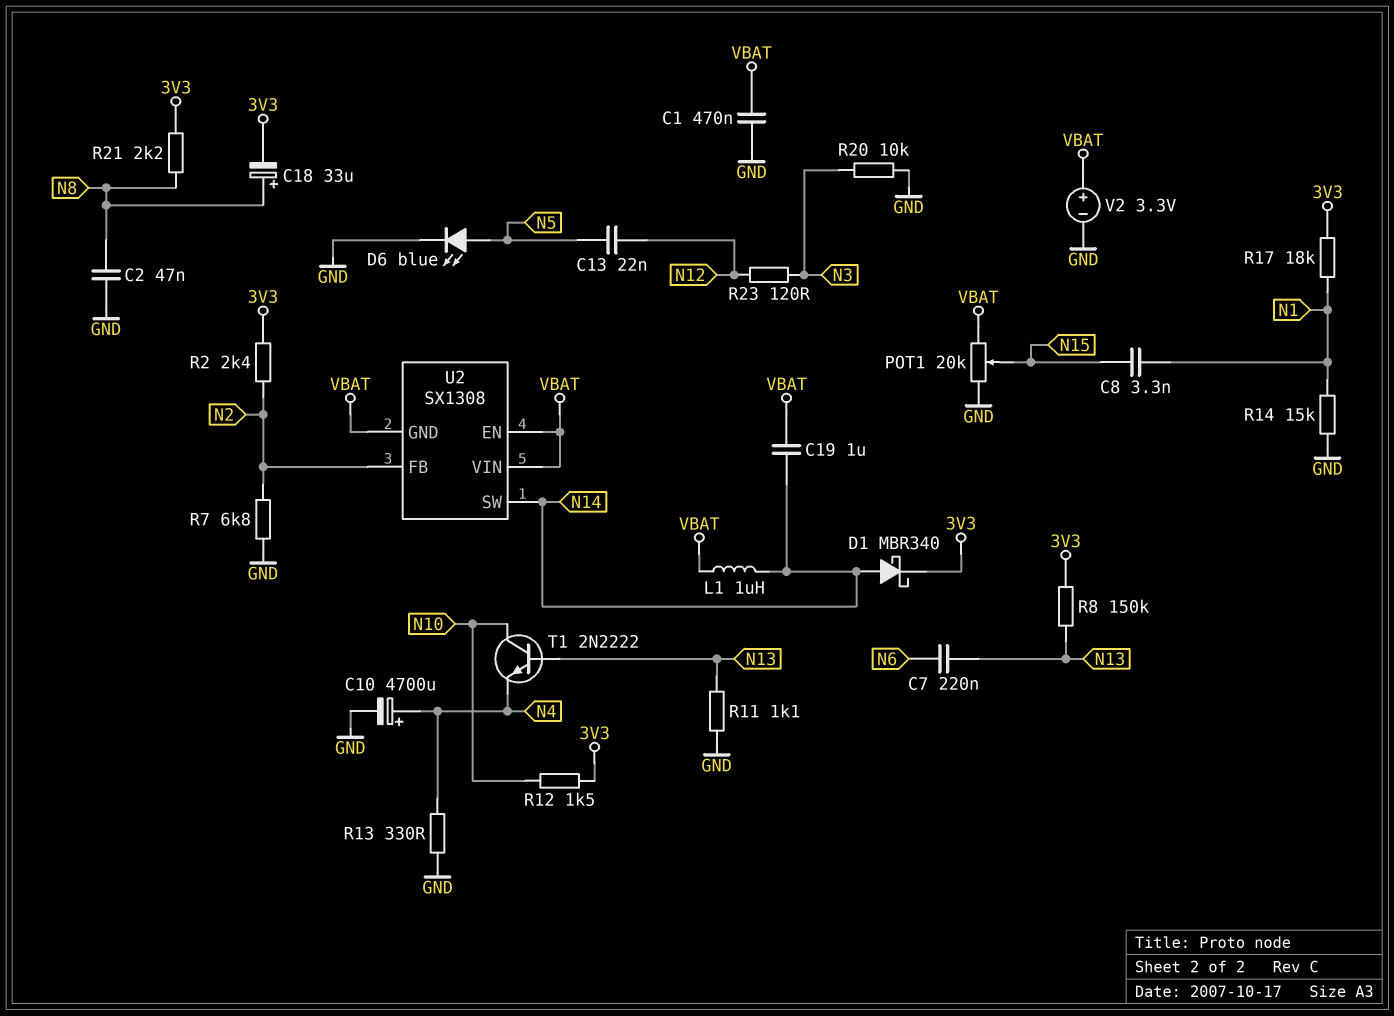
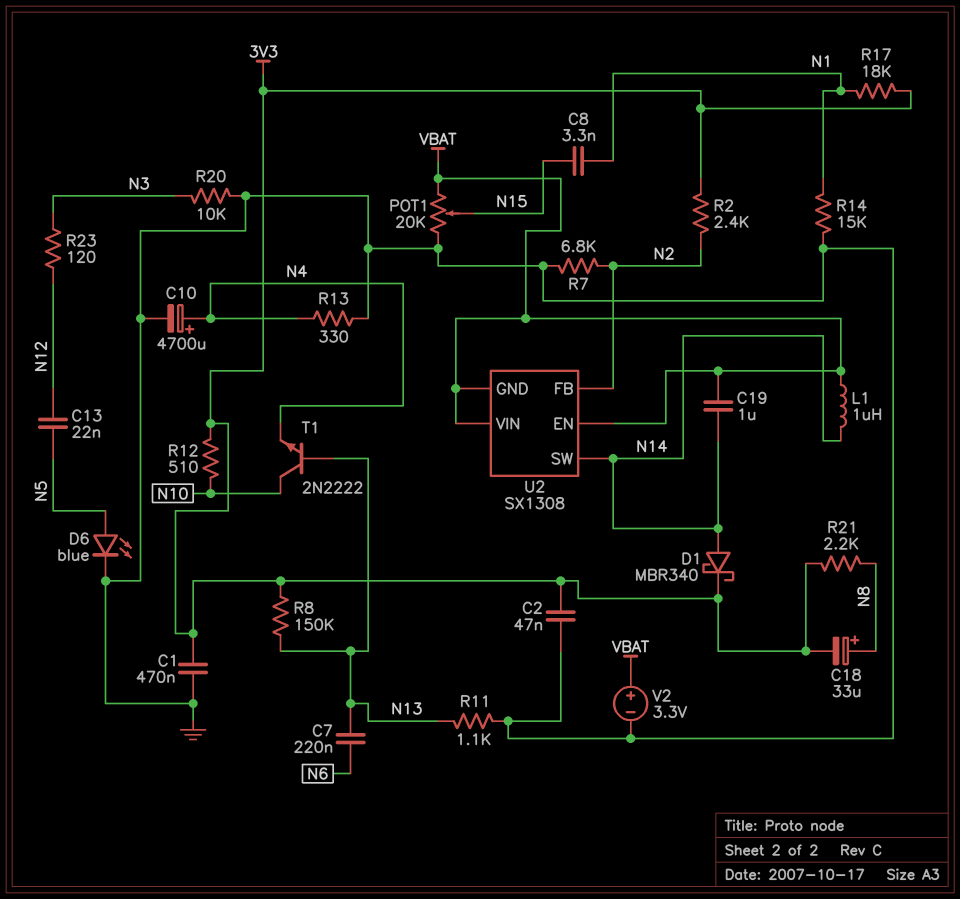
C1: 470nF (GND, VBAT) -> 470nF (3V3, GND)
C2: 47nF (GND, N8) -> 47nF (3V3, GND)
R12: 1.5k (3V3, N10) -> 510 (3V3, N10)

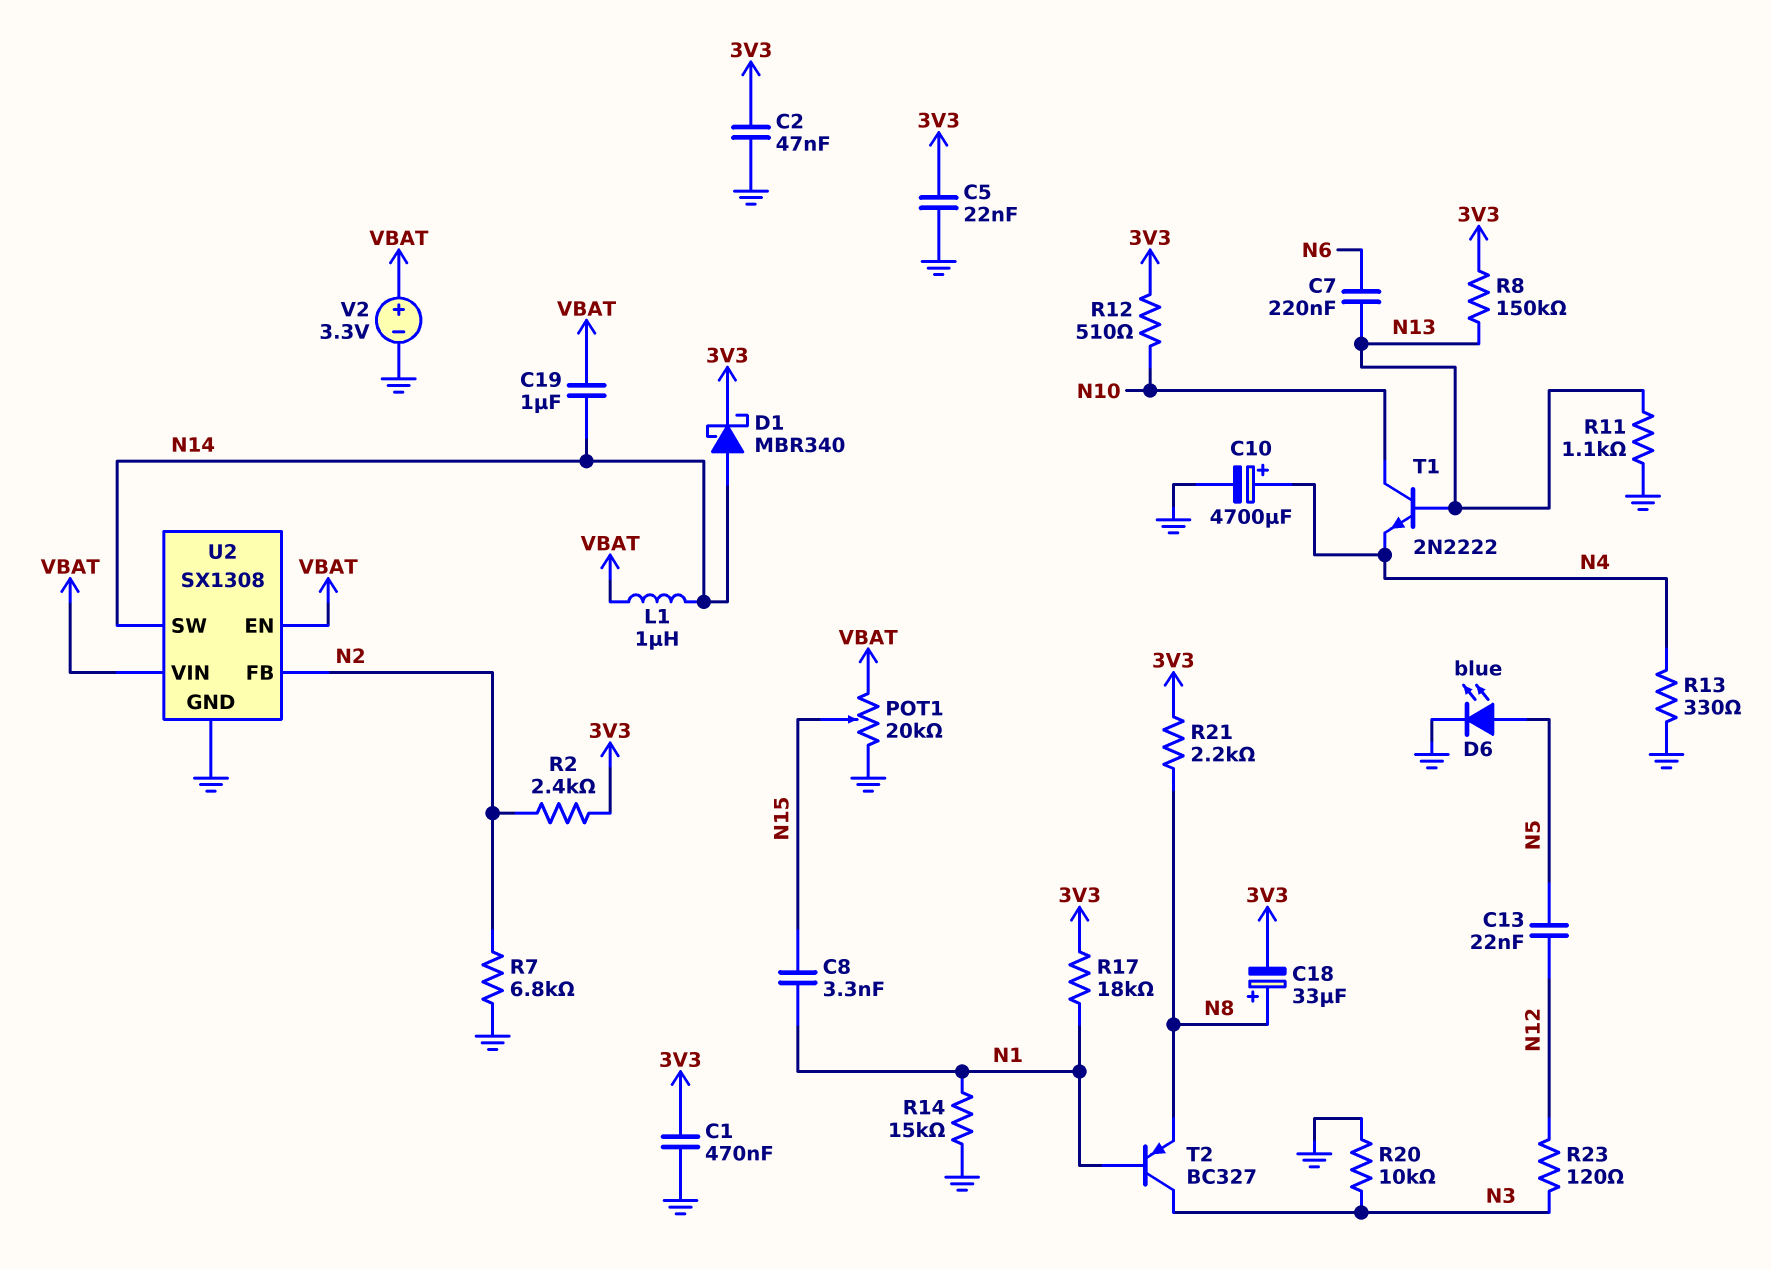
C5: none -> 22nF (3V3, GND)
T2: none -> PNP BC327 (B N1, C N3, E N8)
U2 pin GND: VBAT -> GND

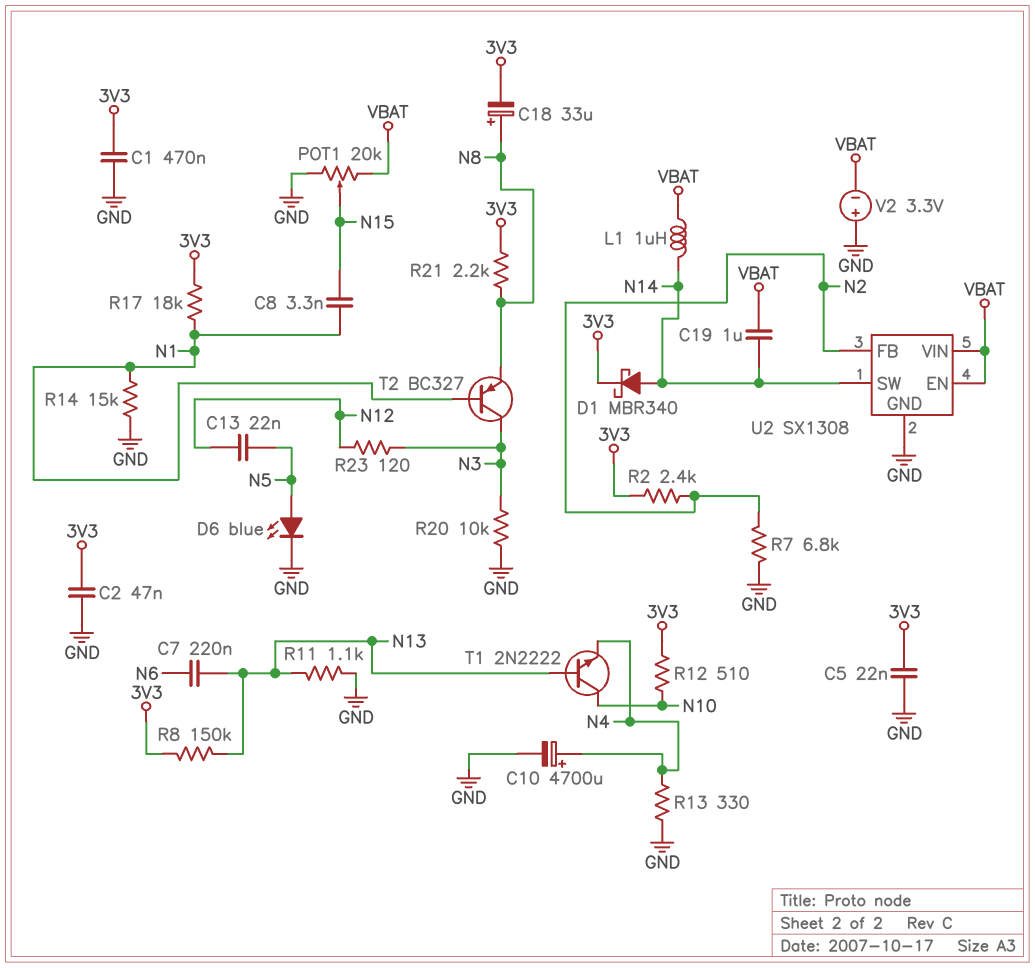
V2: 3.3V (plus VBAT, minus GND) -> 3.3V (plus GND, minus VBAT)

